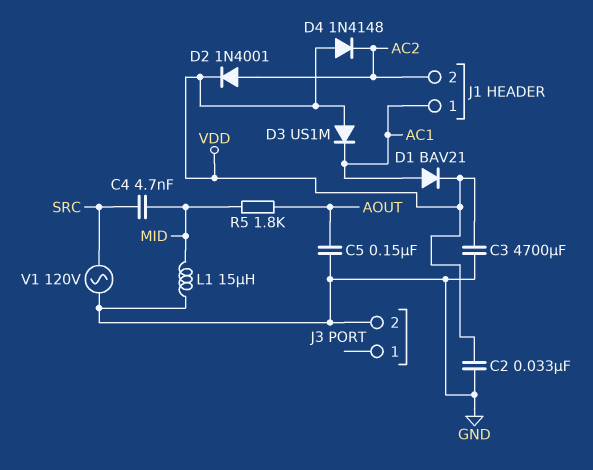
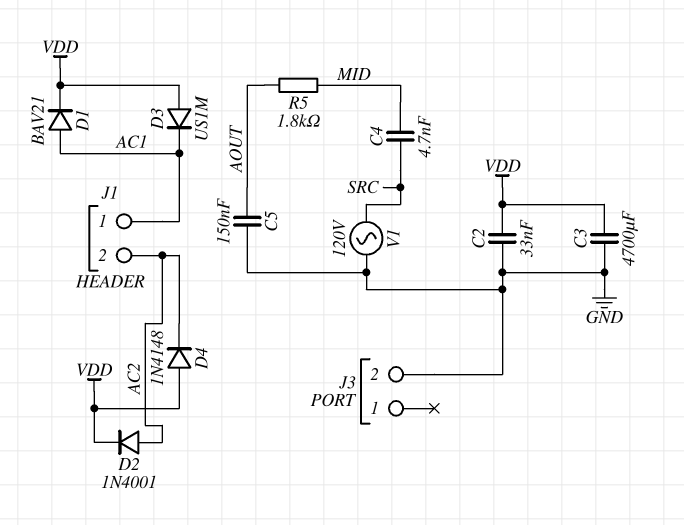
L1: 15uH (GND, MID) -> none

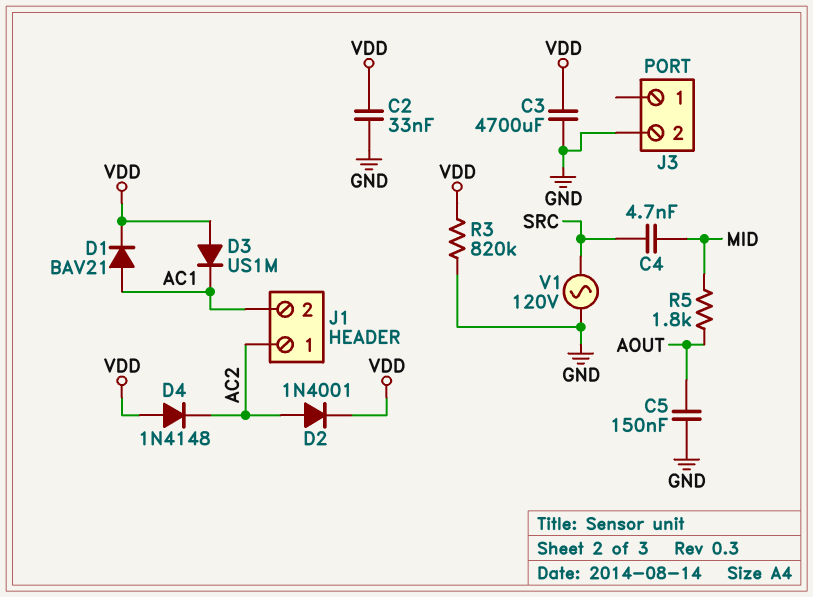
J1 pin 1: AC1 -> AC2
J1 pin 2: AC2 -> AC1
R3: none -> 820k (GND, VDD)

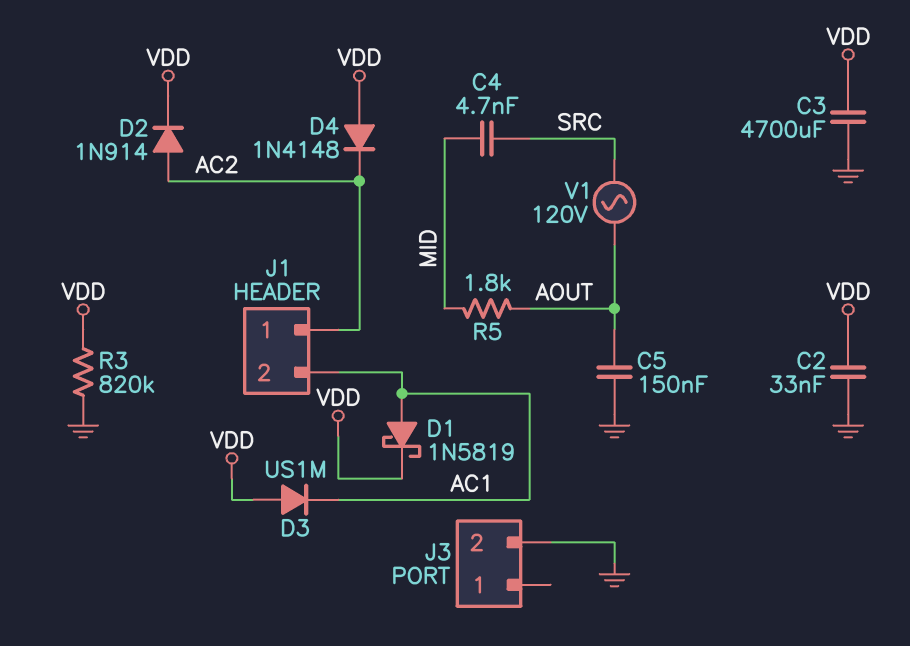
D1: diode BAV21 (A AC1, K VDD) -> schottky 1N5819 (A AC1, K VDD)
D2: diode 1N4001 (A AC2, K VDD) -> diode 1N914 (A AC2, K VDD)
V1: AC 120V (GND, SRC) -> AC 120V (AOUT, SRC)

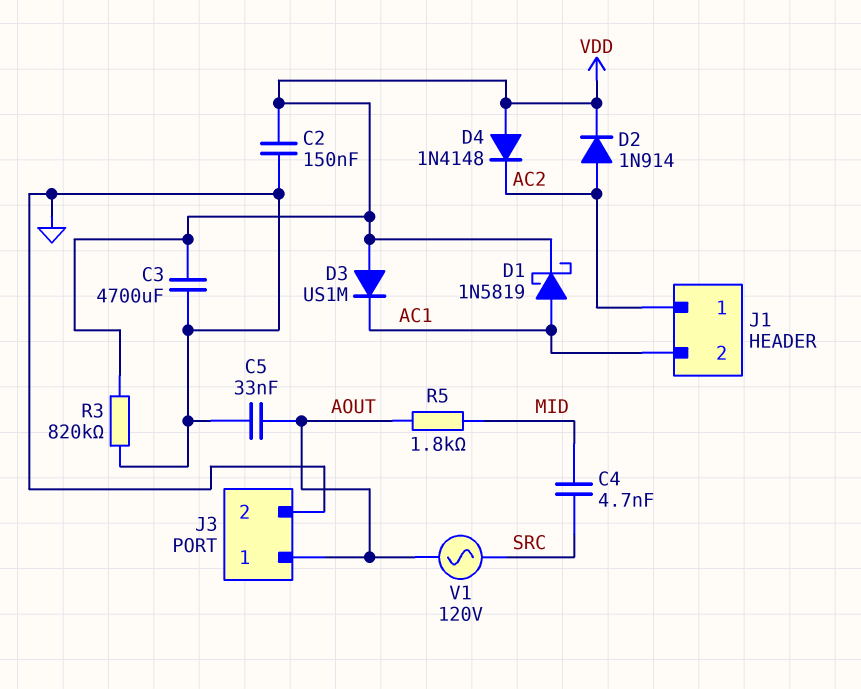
C2: 33nF (GND, VDD) -> 150nF (GND, VDD)
C5: 150nF (AOUT, GND) -> 33nF (AOUT, GND)
J3 pin 1: none -> AOUT

